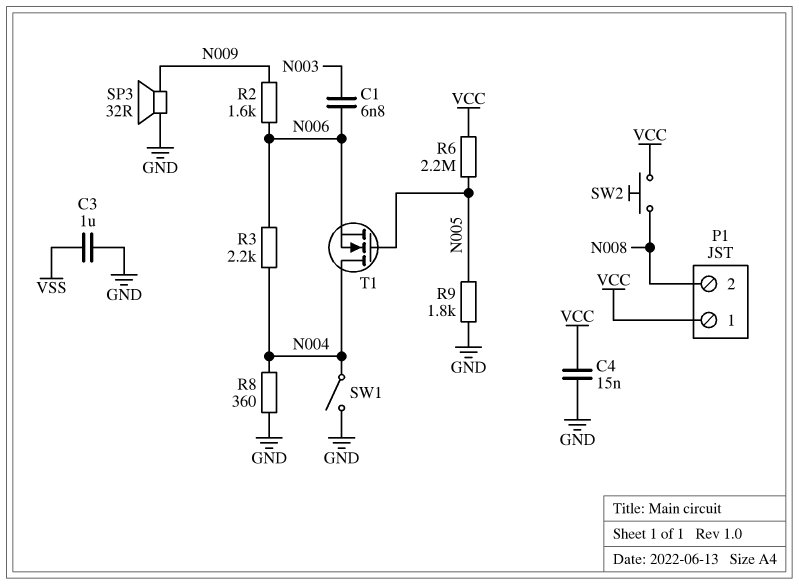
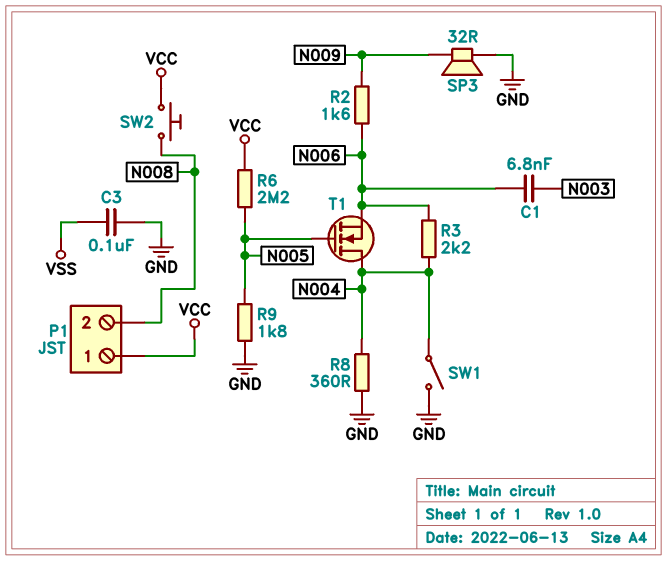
C3: 1uF (GND, VSS) -> 100nF (GND, VSS)
C4: 15nF (GND, VCC) -> none

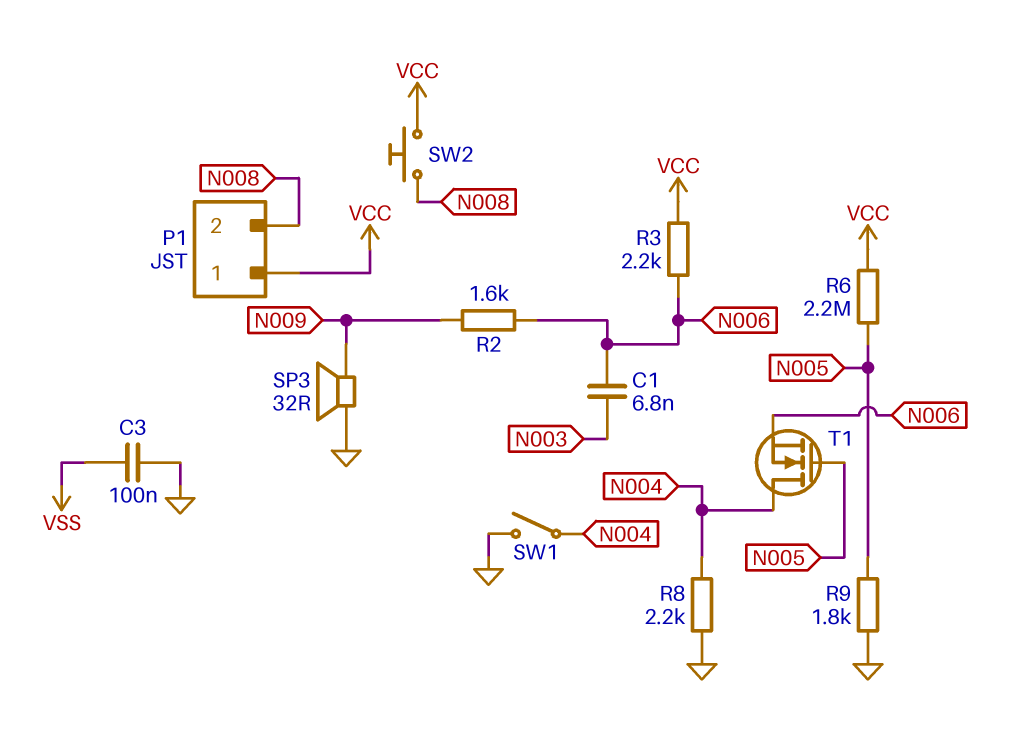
R3: 2.2k (N004, N006) -> 2.2k (N006, VCC)
R8: 360 (GND, N004) -> 2.2k (GND, N004)

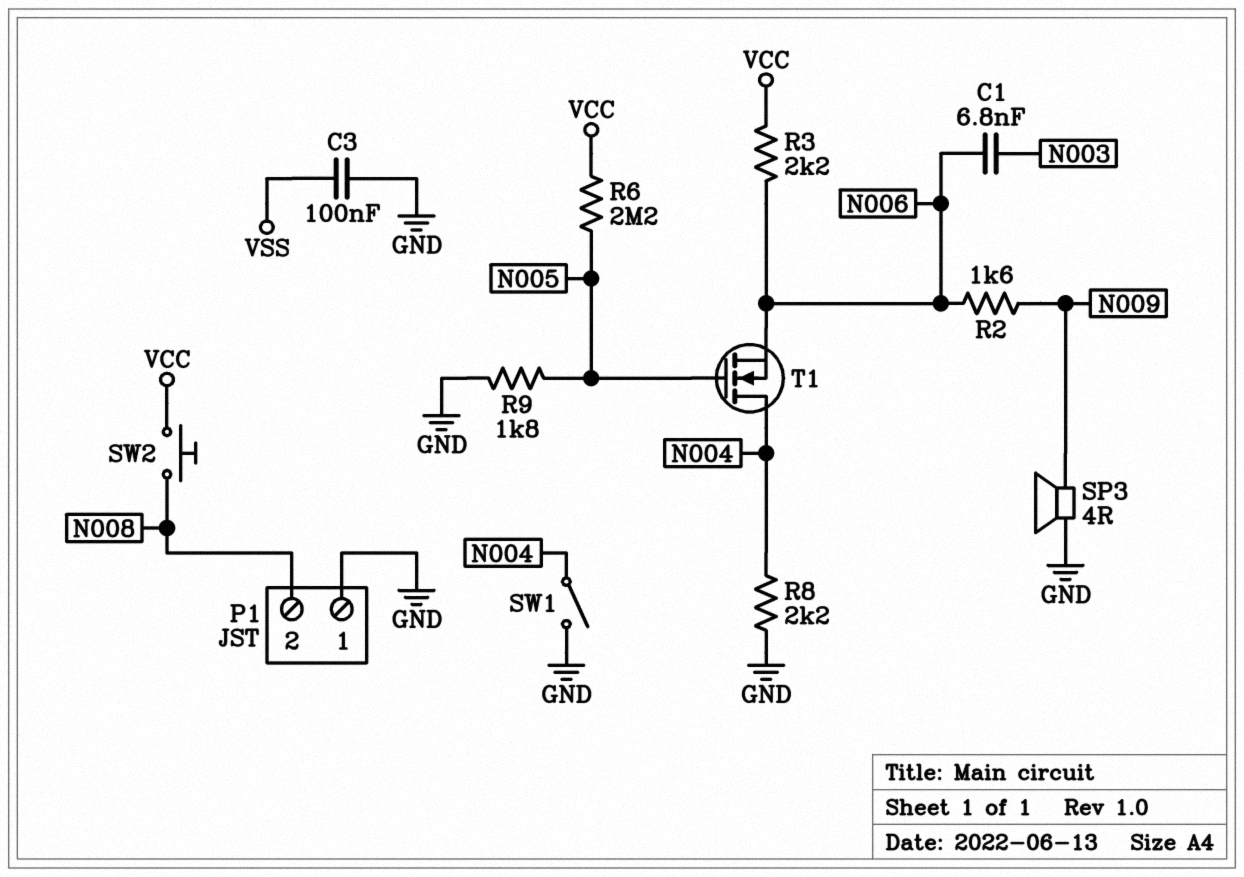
P1 pin 1: VCC -> GND
SP3: speaker 32R (GND, N009) -> speaker 4R (GND, N009)

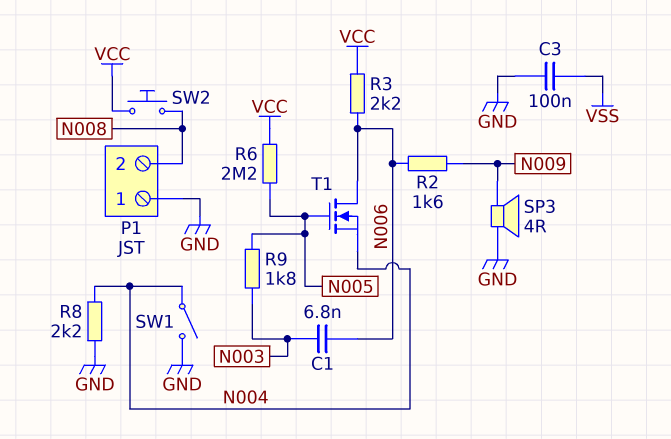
R9: 1.8k (GND, N005) -> 1.8k (N003, N005)
T1: NMOS (G N005, D N004, S N006) -> NMOS (G N005, D N006, S N004)

